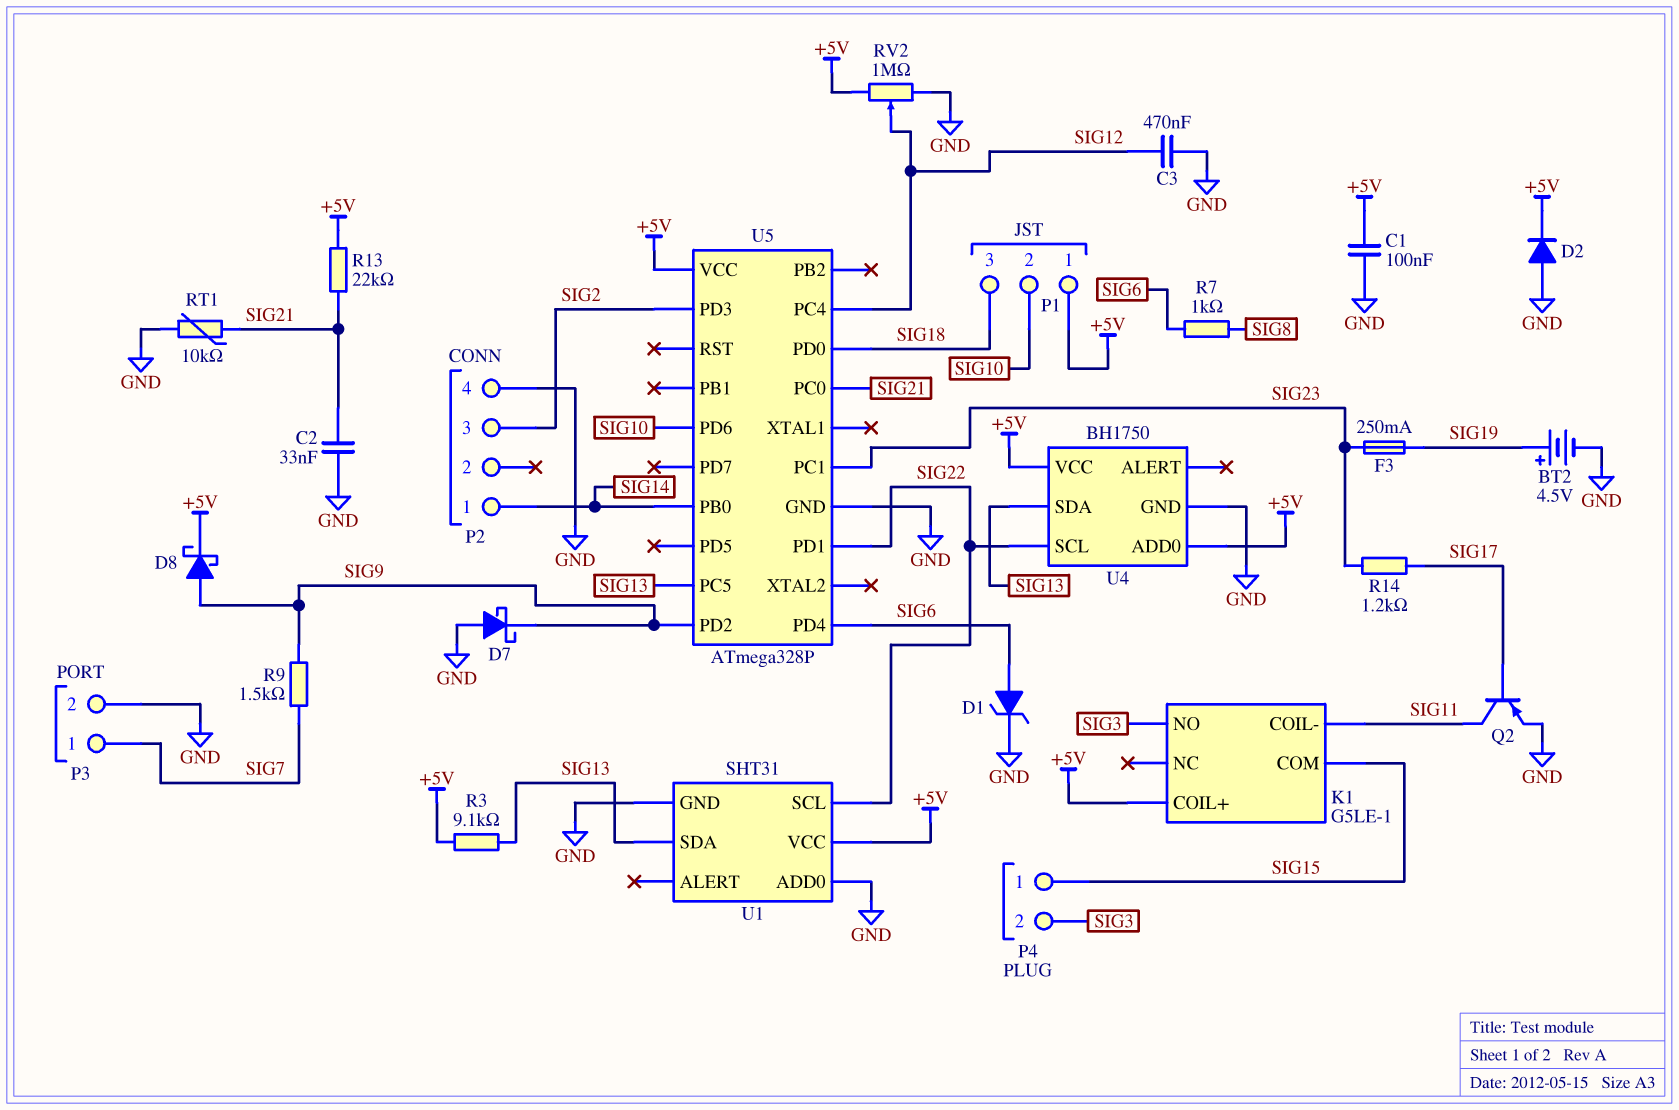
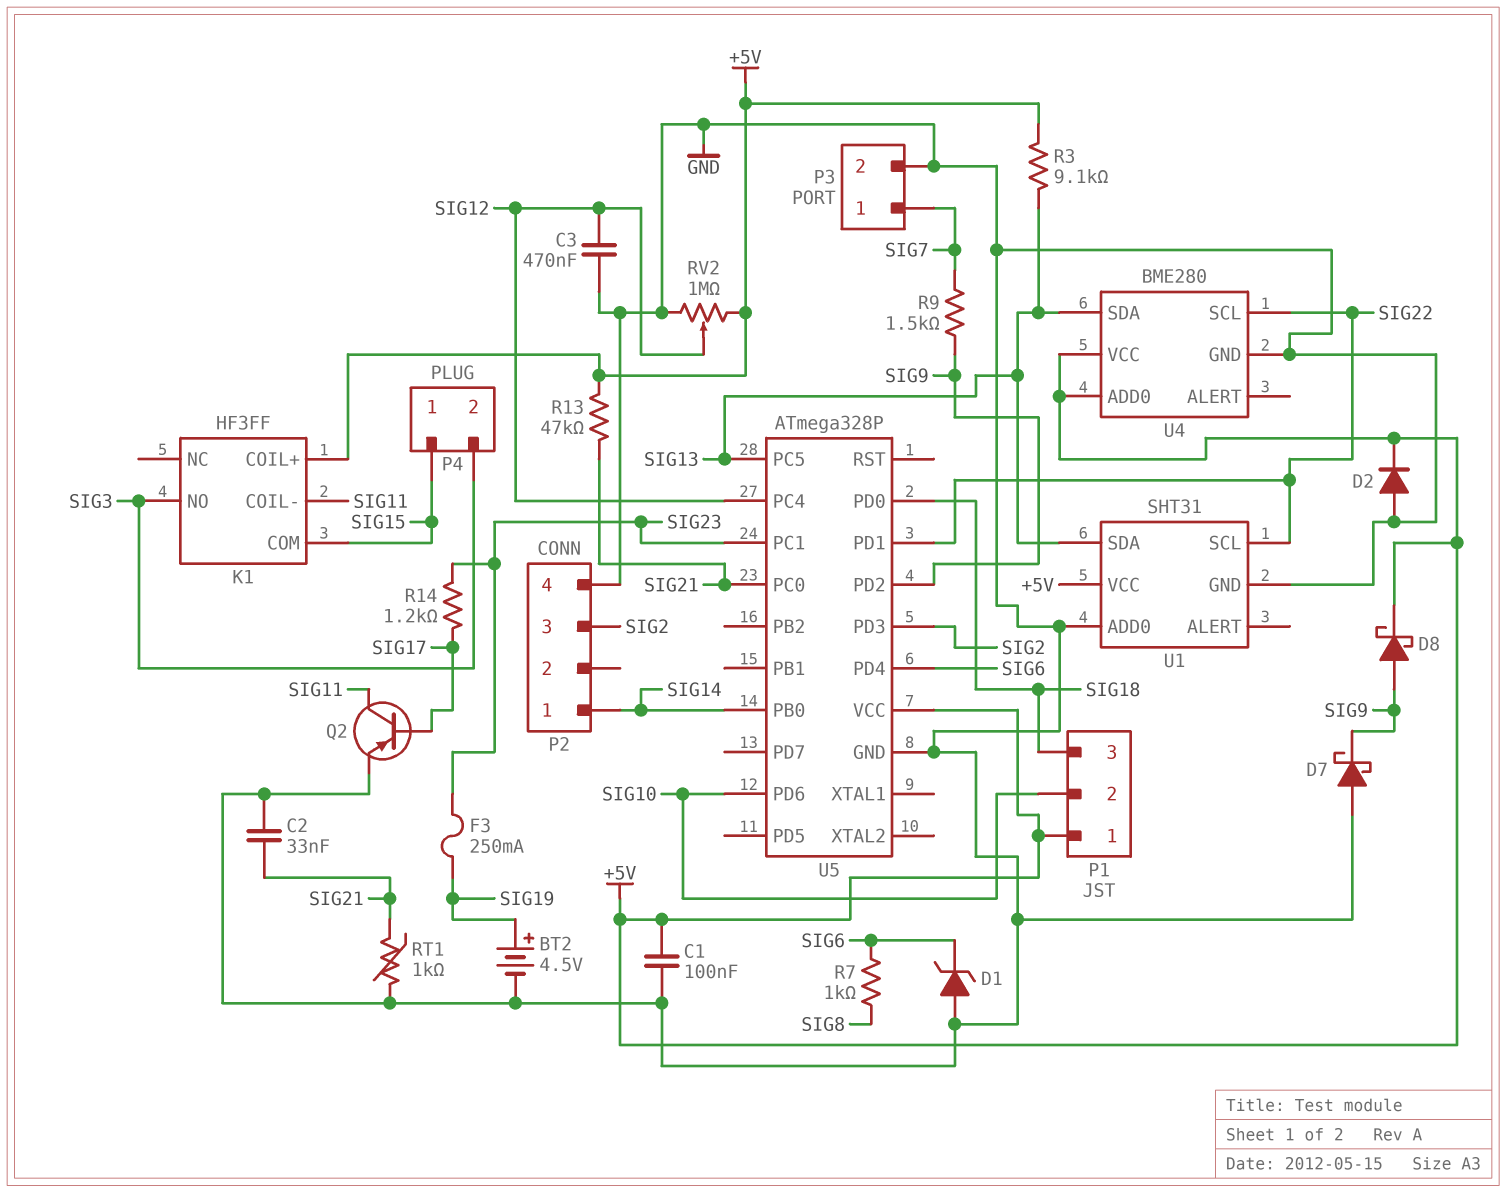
D1: zener (A SIG6, K GND) -> zener (A GND, K SIG6)
K1: G5LE-1 -> HF3FF
R13: 22k (+5V, SIG21) -> 47k (+5V, SIG21)
RT1: 10k (GND, SIG21) -> 1k (GND, SIG21)
U4: BH1750 -> BME280

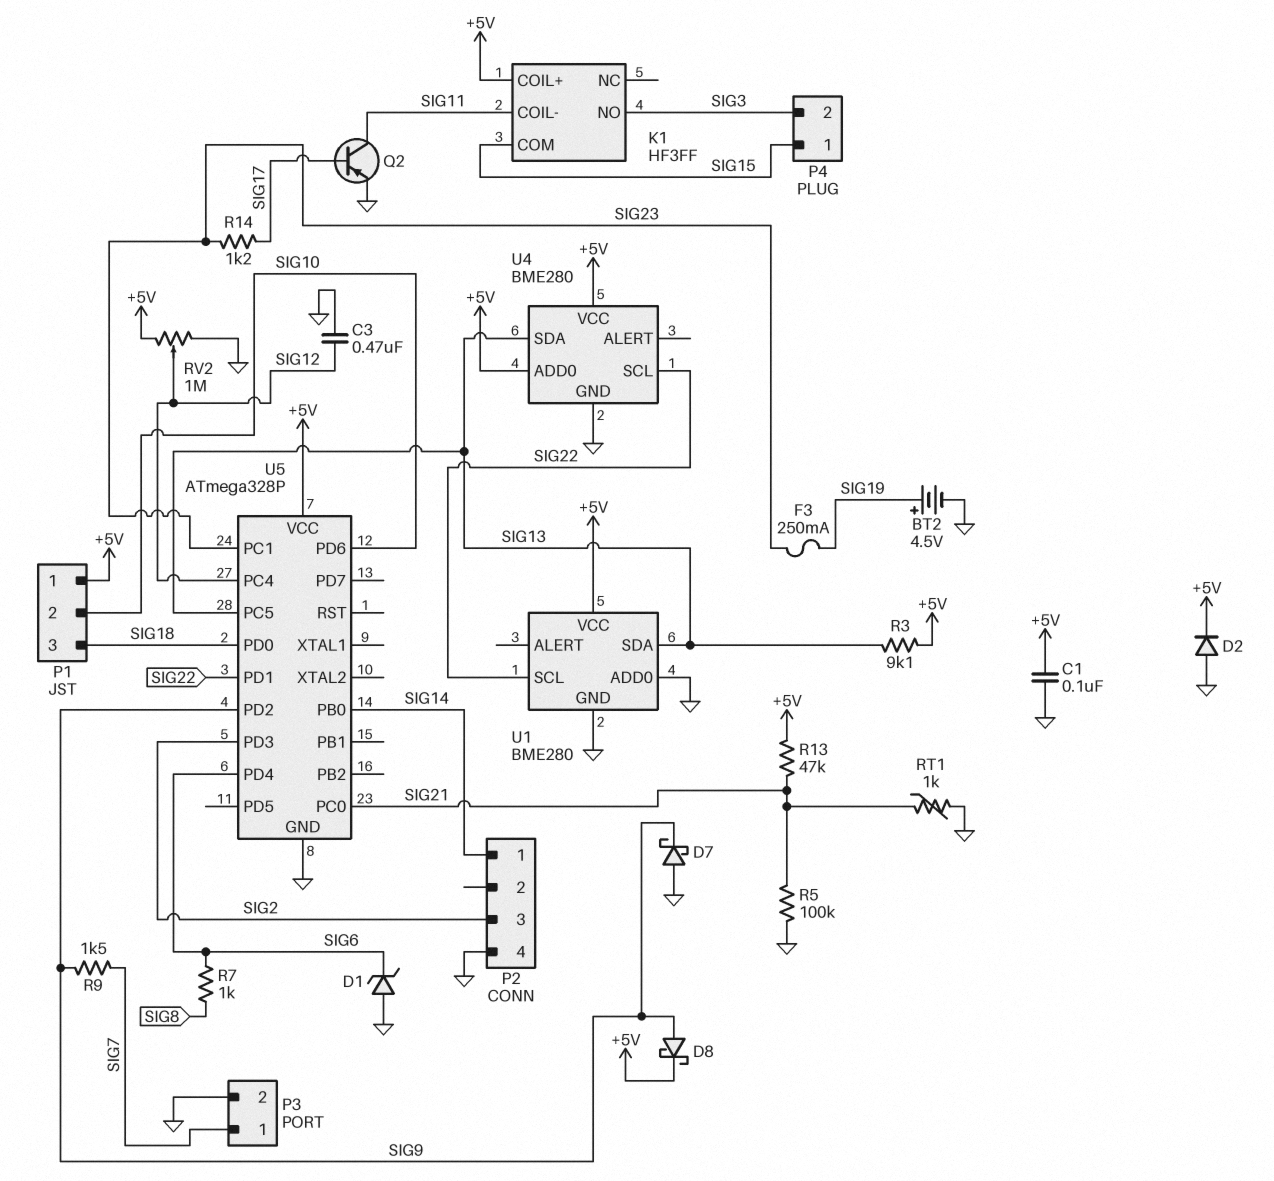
C2: 33nF (GND, SIG21) -> none
R5: none -> 100k (GND, SIG21)
U1: SHT31 -> BME280

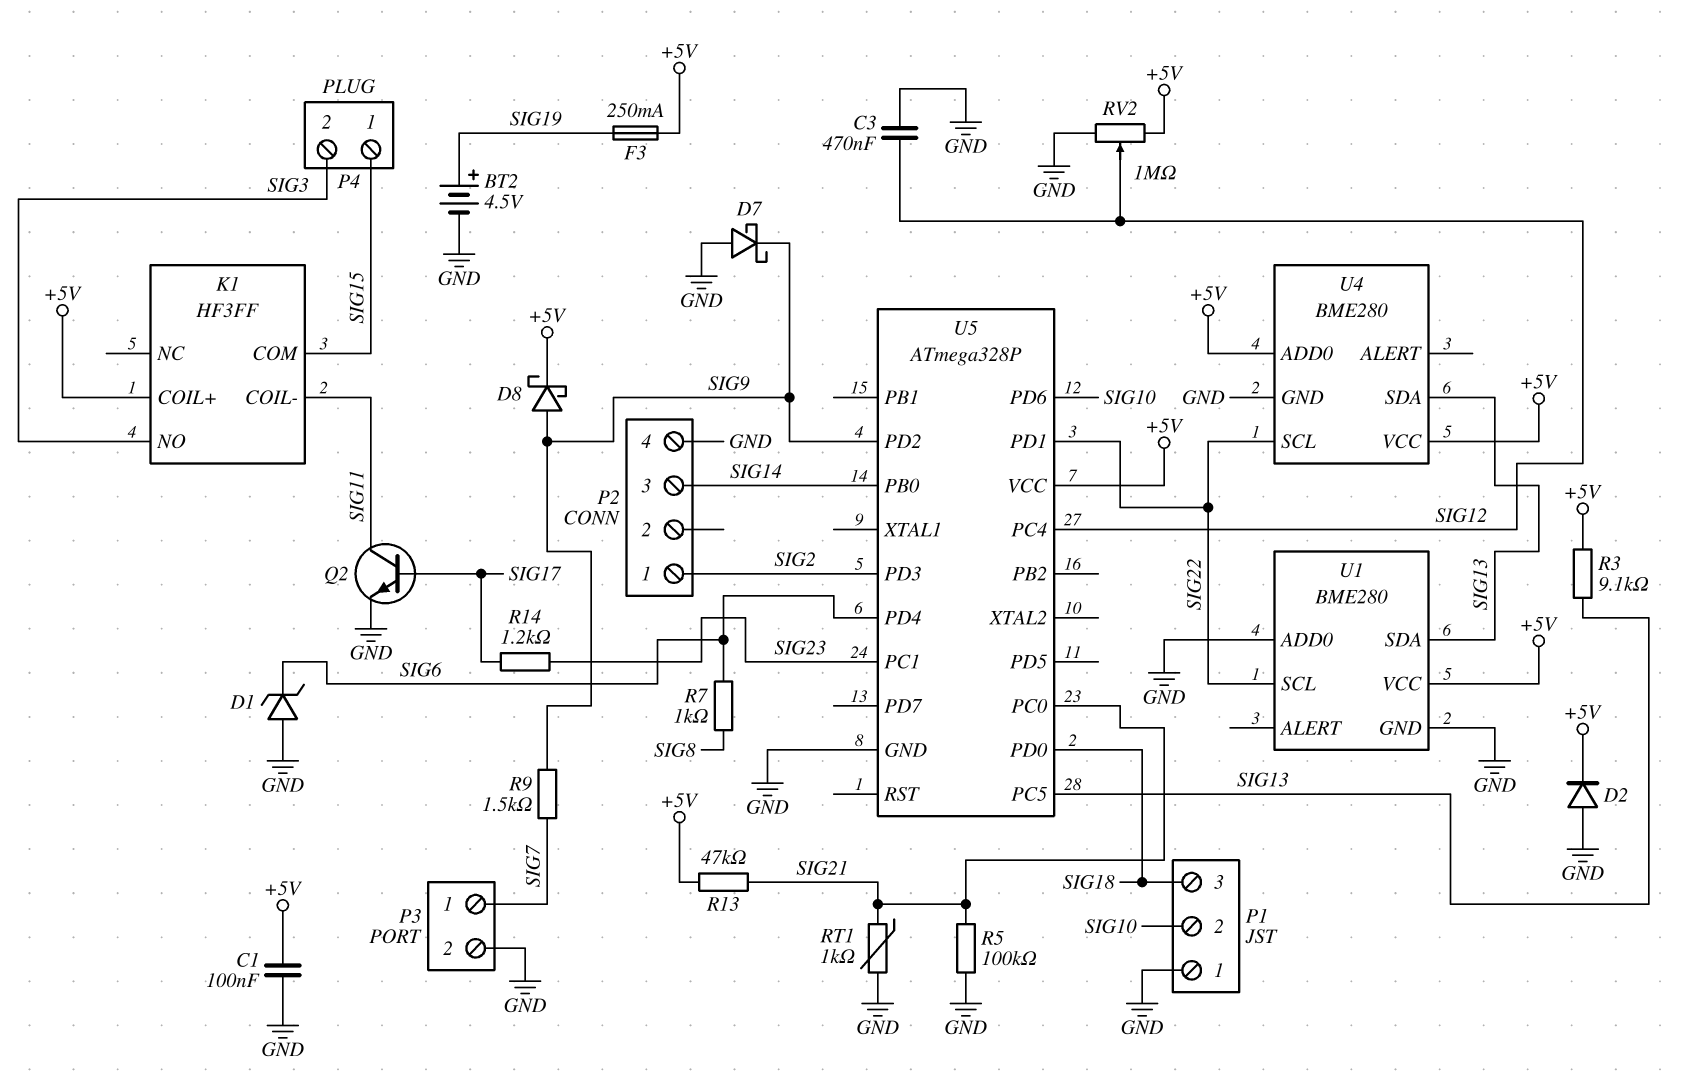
F3: 250mA (SIG19, SIG23) -> 250mA (+5V, SIG19)
P1 pin 1: +5V -> GND
P2 pin 1: SIG14 -> SIG2
P2 pin 3: SIG2 -> SIG14
Q2: PNP (B SIG17, C SIG11, E GND) -> NPN (B SIG17, C SIG11, E GND)

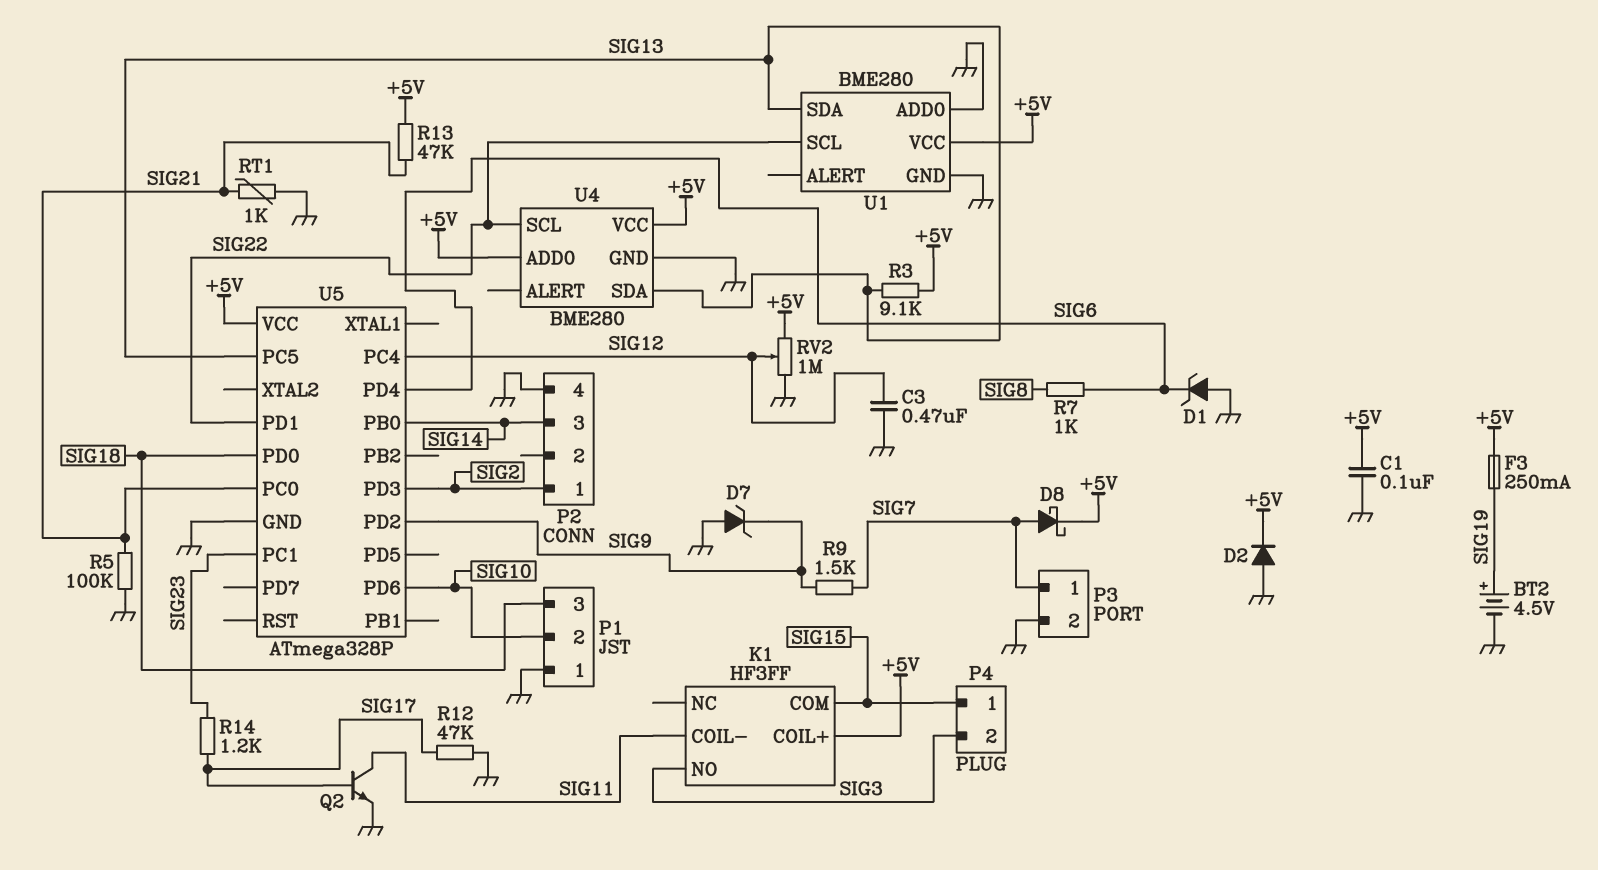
D7: schottky (A GND, K SIG9) -> zener (A GND, K SIG9)
D8: schottky (A SIG9, K +5V) -> schottky (A SIG7, K +5V)
R12: none -> 47k (GND, SIG17)

